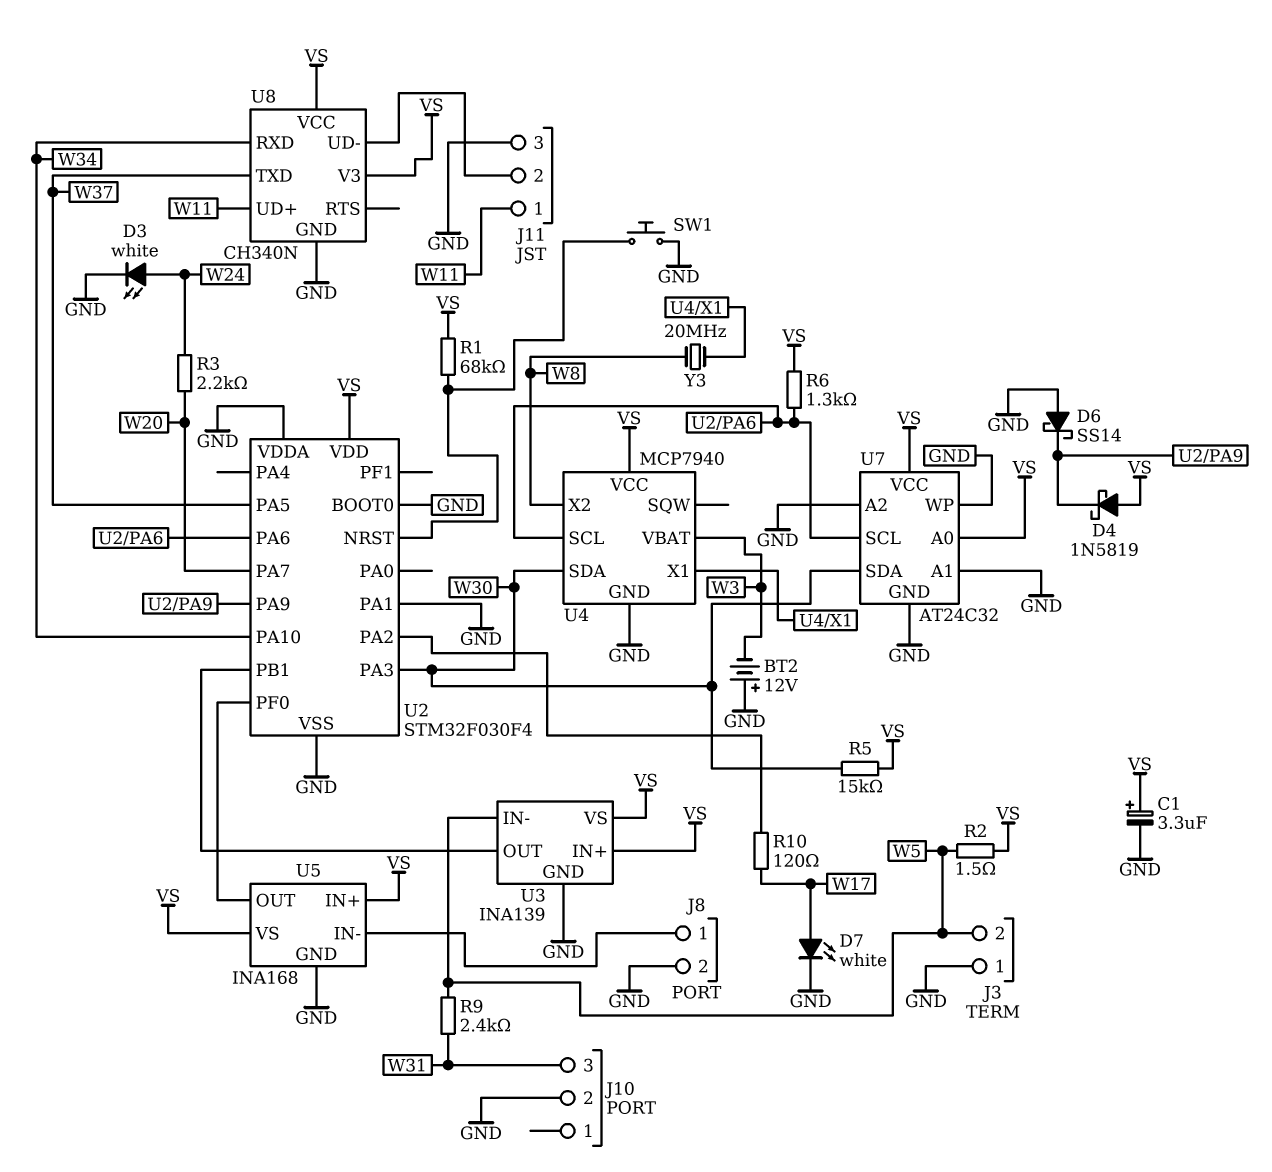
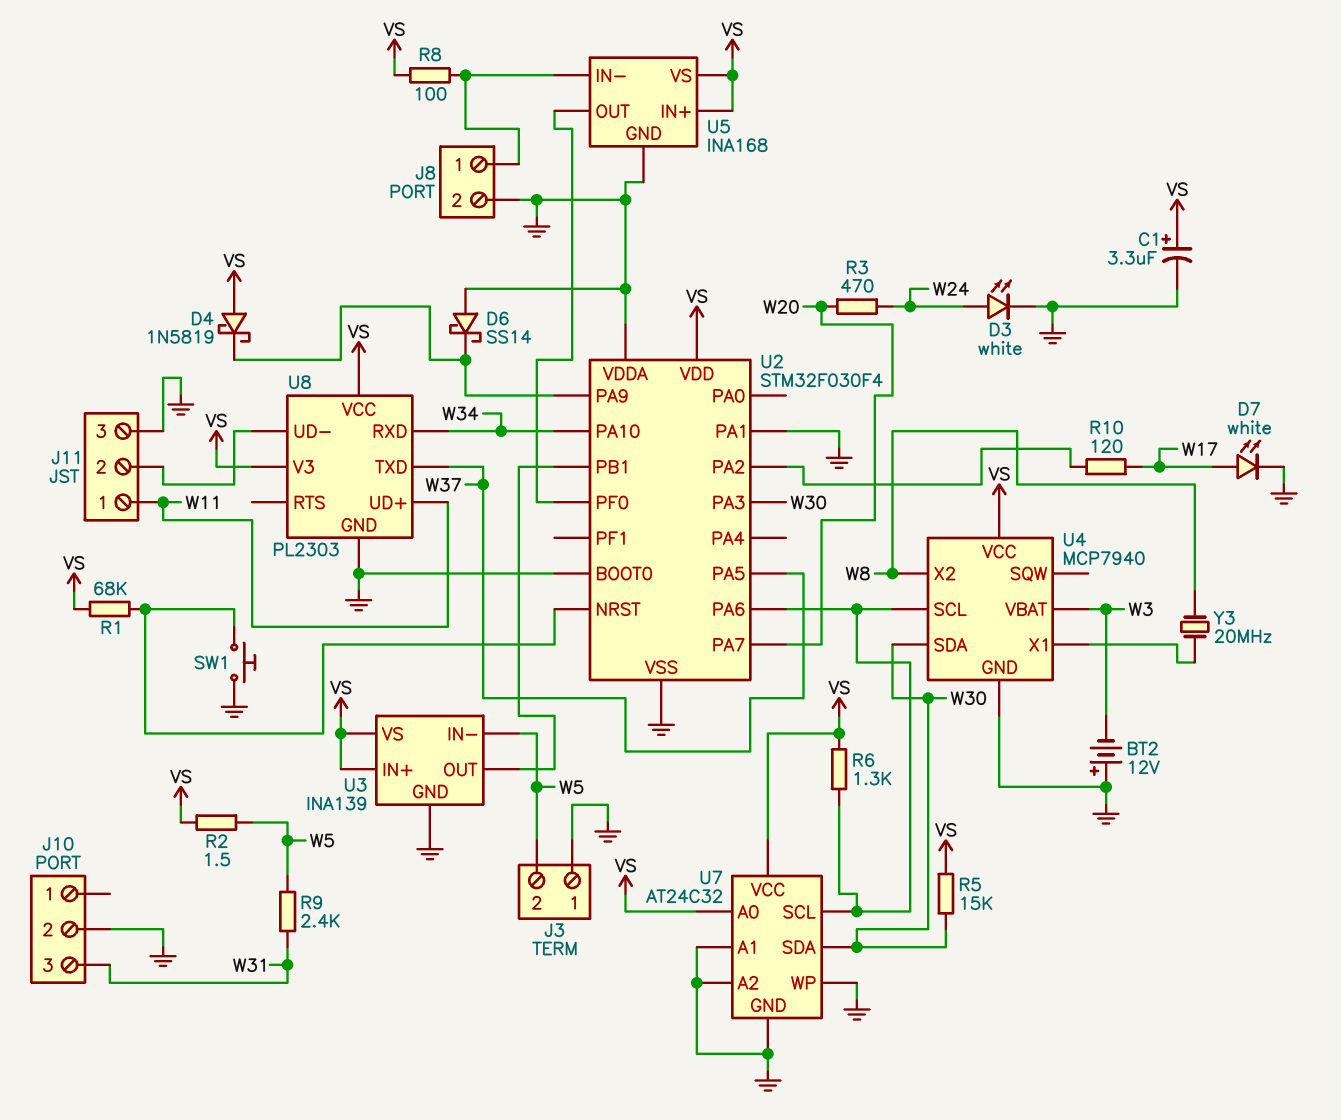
R3: 2.2k (W20, W24) -> 470 (W20, W24)
R8: none -> 100 (J8/1, VS)
U8: CH340N -> PL2303

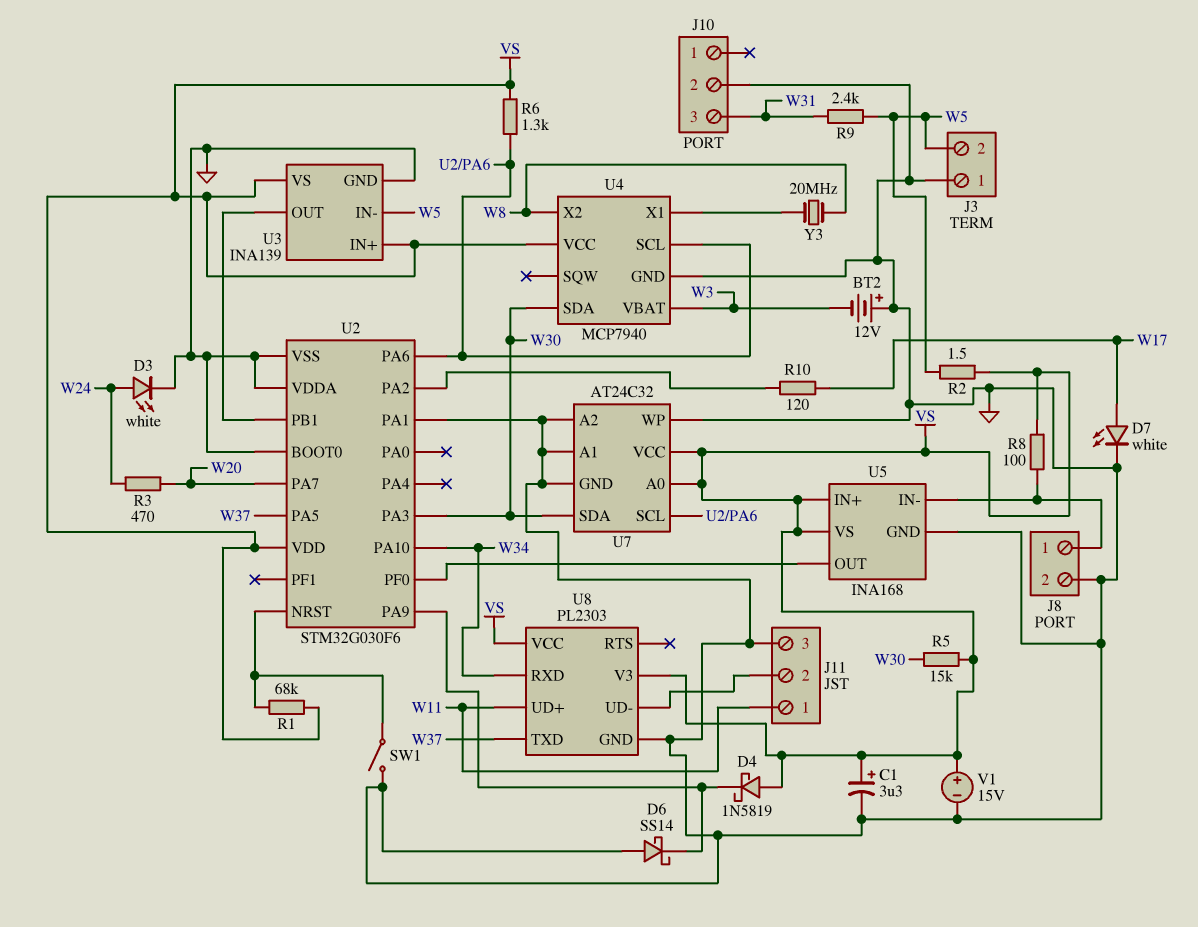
SW1: button (GND, U2/NRST) -> switch (GND, U2/NRST)
U2: STM32F030F4 -> STM32G030F6
V1: none -> 15V (plus VS, minus GND)

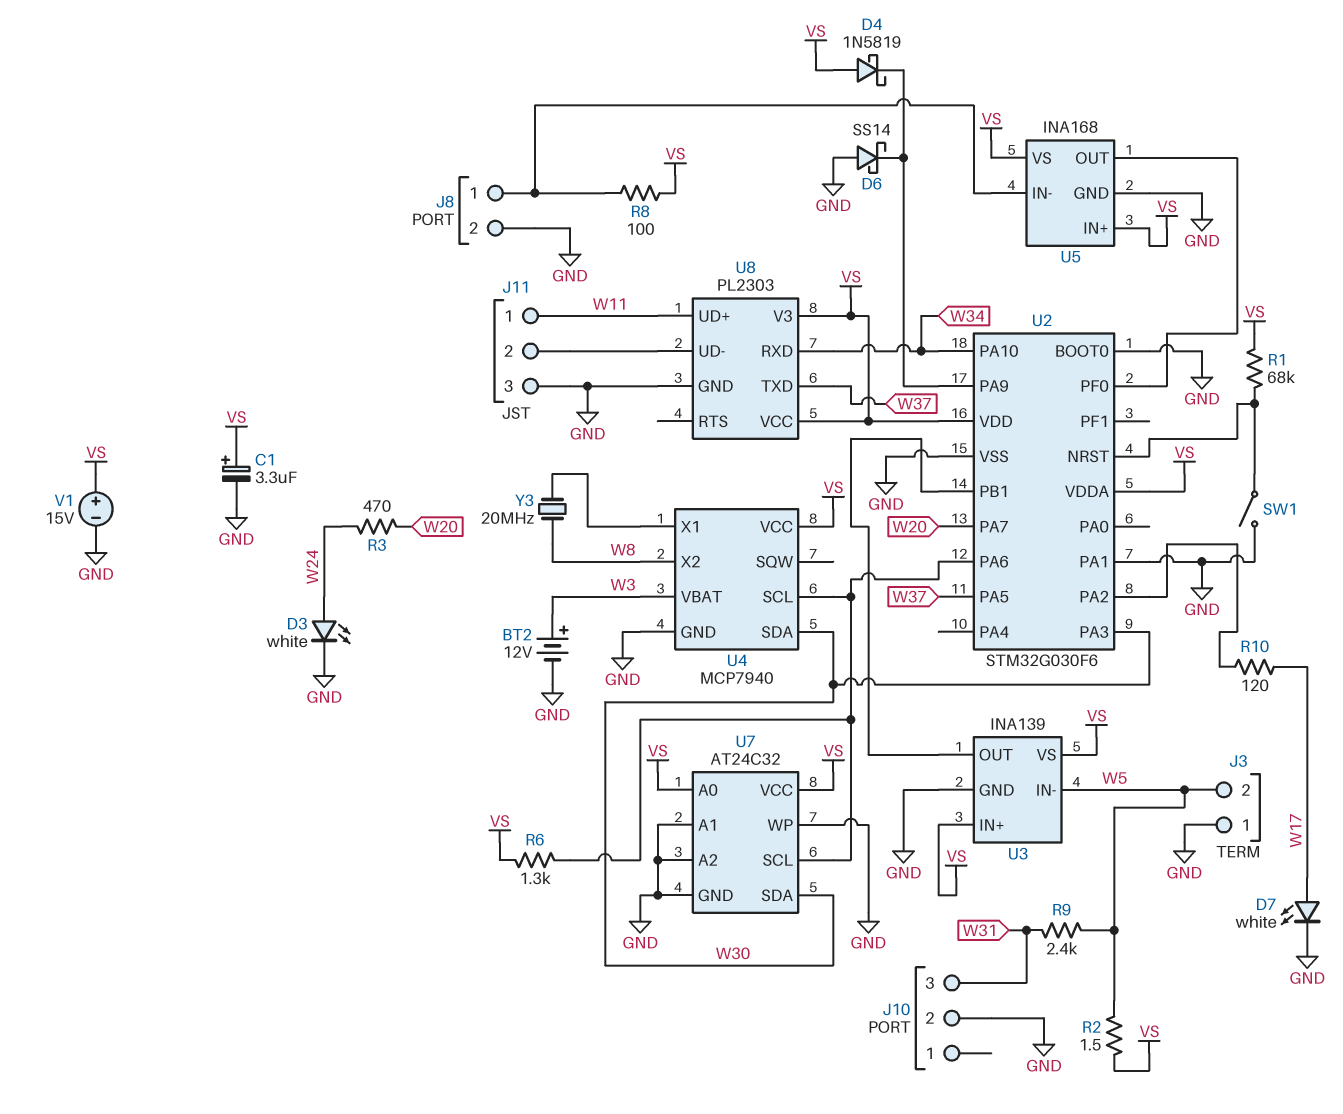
BT2: 12V (plus GND, minus W3) -> 12V (plus W3, minus GND)
R5: 15k (VS, W30) -> none
U2 pin VDDA: GND -> VS

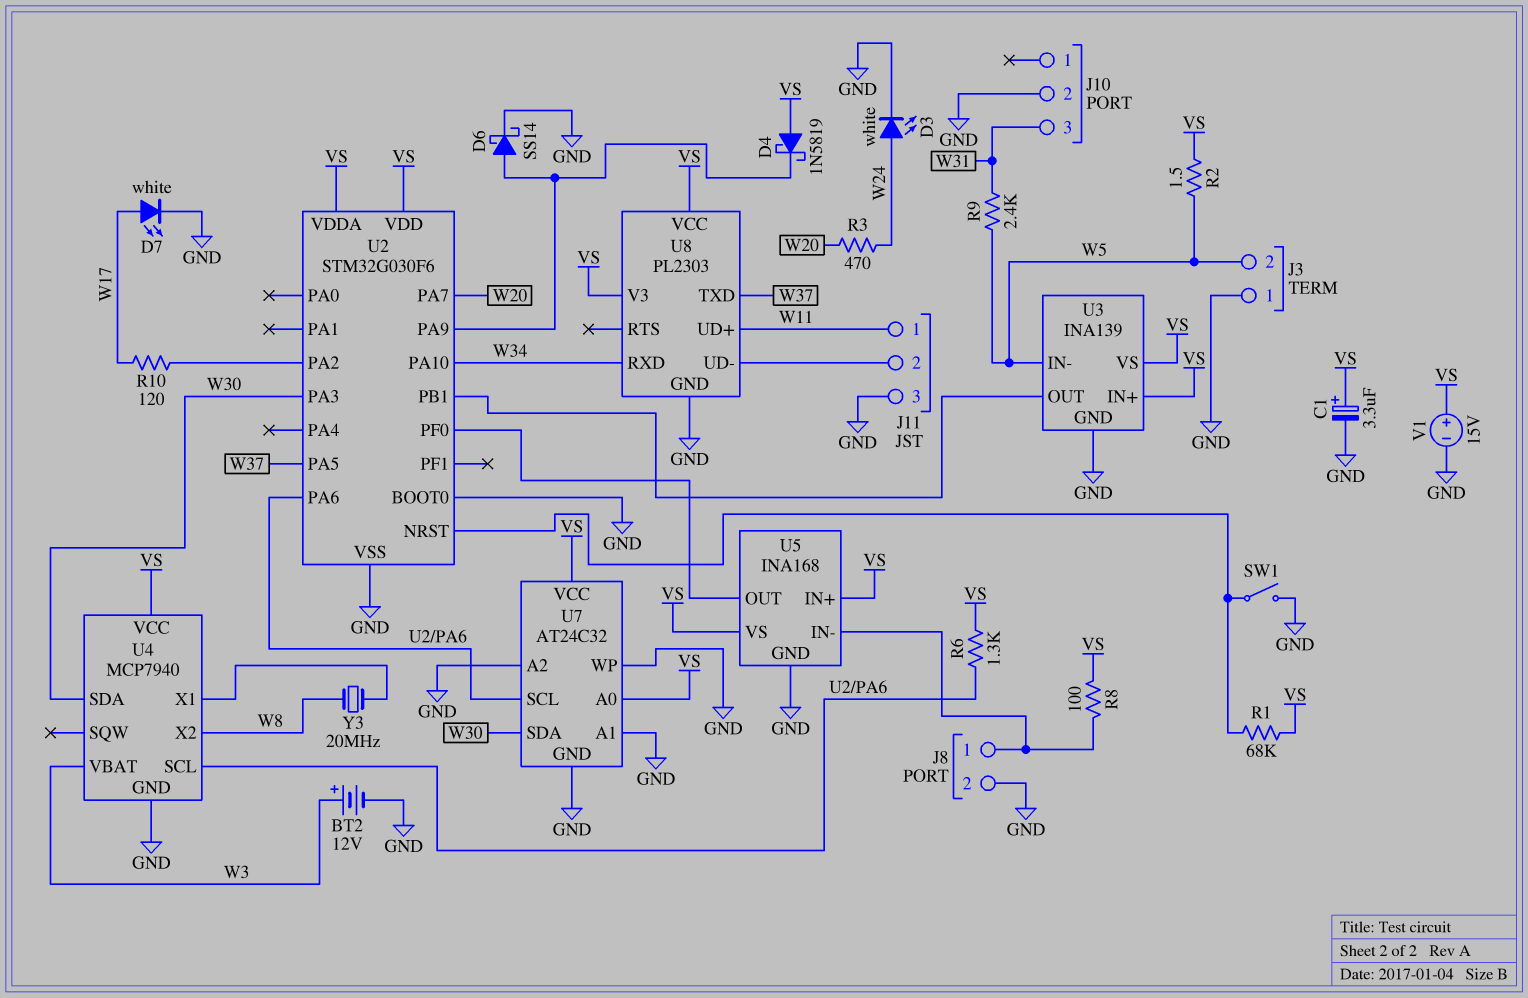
D6: schottky SS14 (A GND, K U2/PA9) -> schottky SS14 (A U2/PA9, K GND)
U2 pin PA1: GND -> none

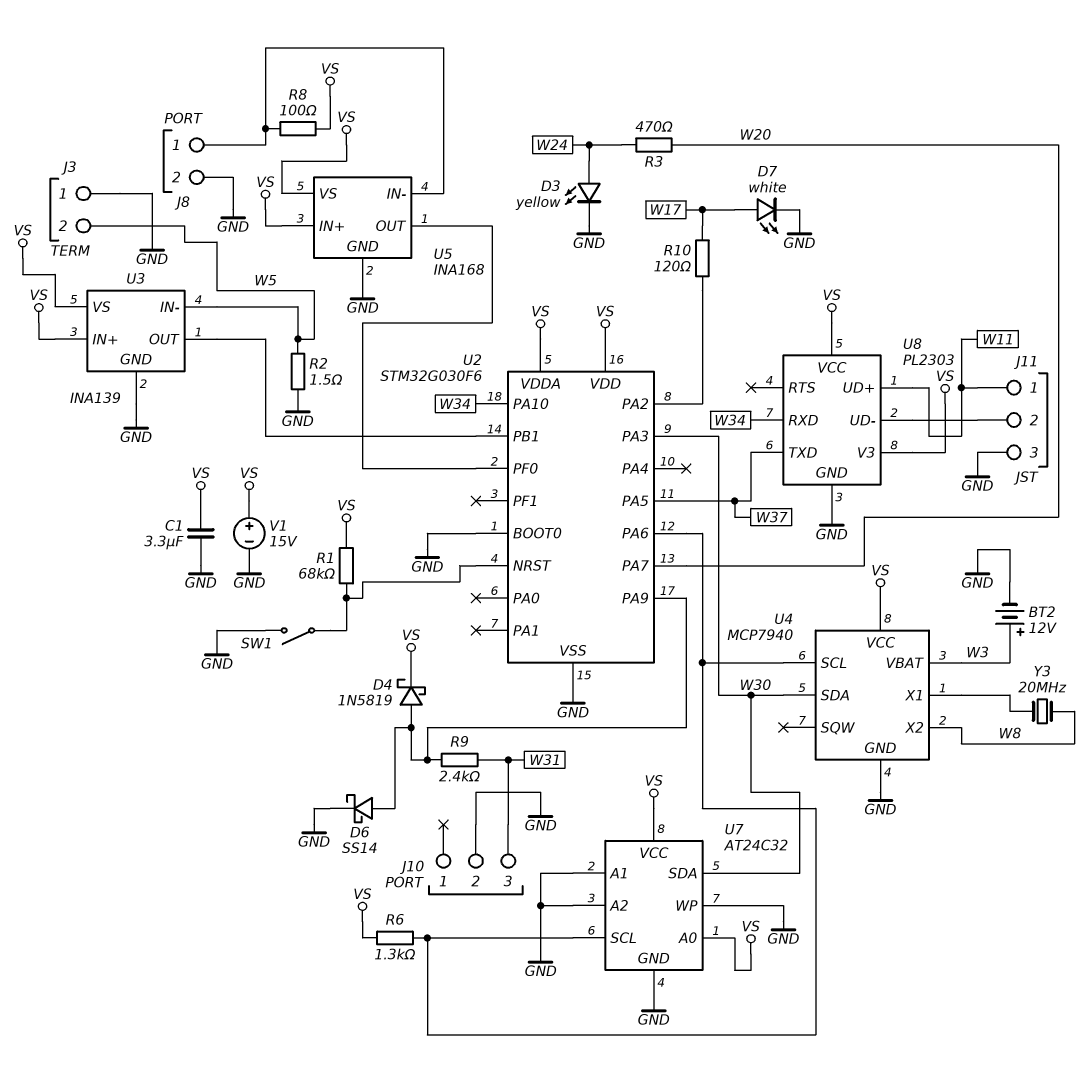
C1: 3.3uF (plus VS, minus GND) -> 3.3uF (GND, VS)
D3: LED white (A W24, K GND) -> LED yellow (A W24, K GND)
D4: schottky 1N5819 (A VS, K U2/PA9) -> schottky 1N5819 (A U2/PA9, K VS)
R2: 1.5 (VS, W5) -> 1.5 (GND, W5)
R9: 2.4k (W5, W31) -> 2.4k (U2/PA9, W31)

